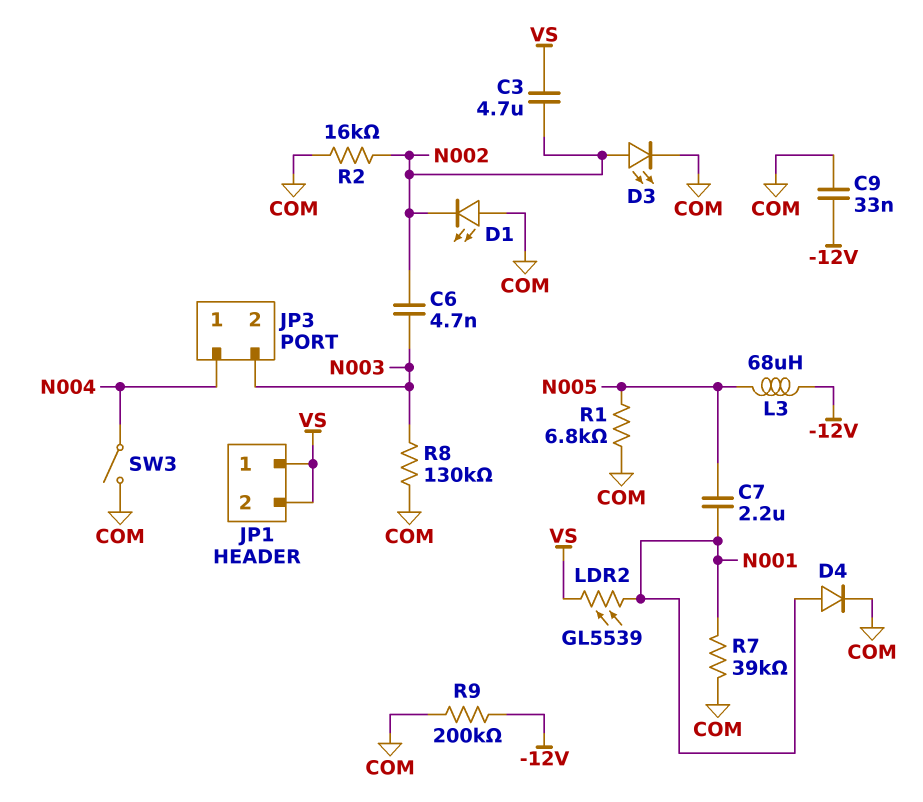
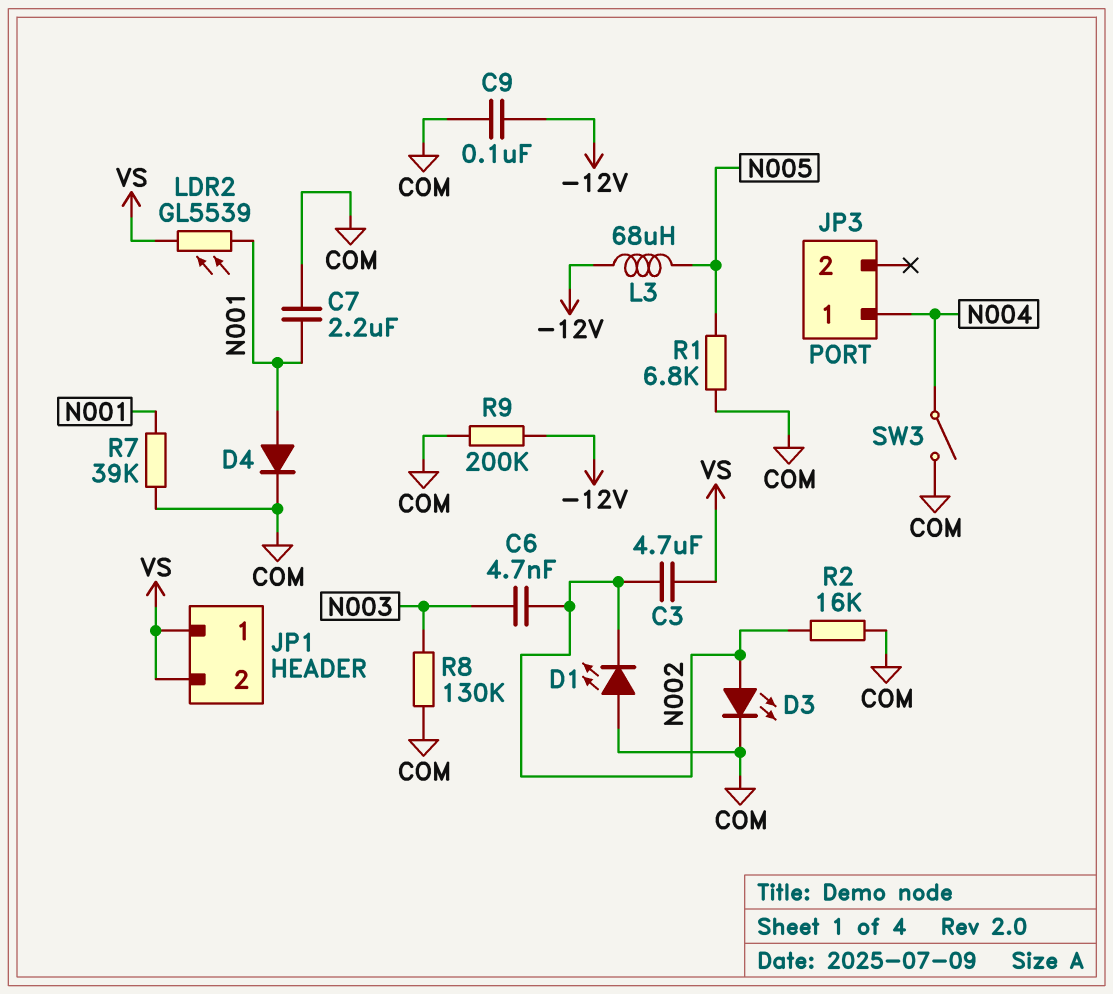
C7: 2.2uF (N001, N005) -> 2.2uF (COM, N001)
C9: 33nF (-12V, COM) -> 100nF (-12V, COM)
JP3 pin 2: N003 -> none

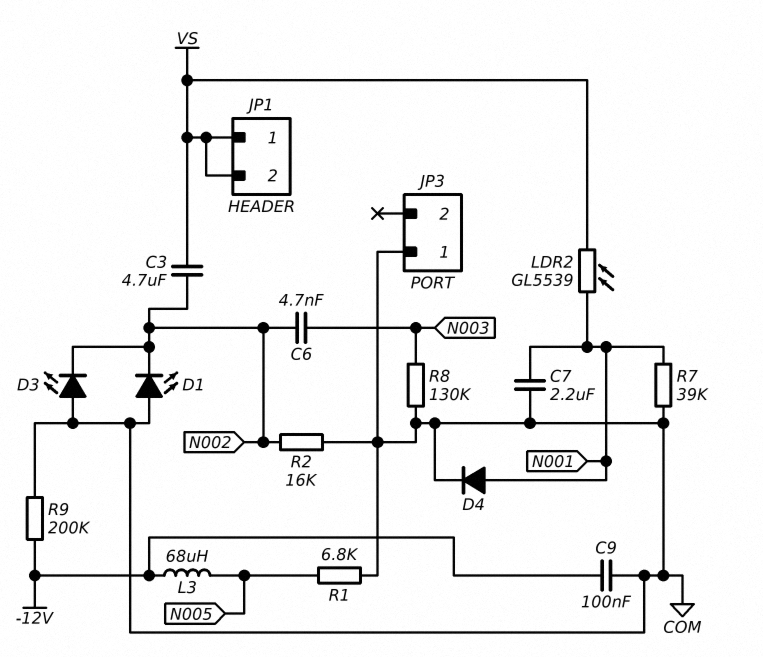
D3: LED (A N002, K COM) -> LED (A COM, K N002)
JP3 pin 1: N004 -> COM
SW3: switch (COM, N004) -> none

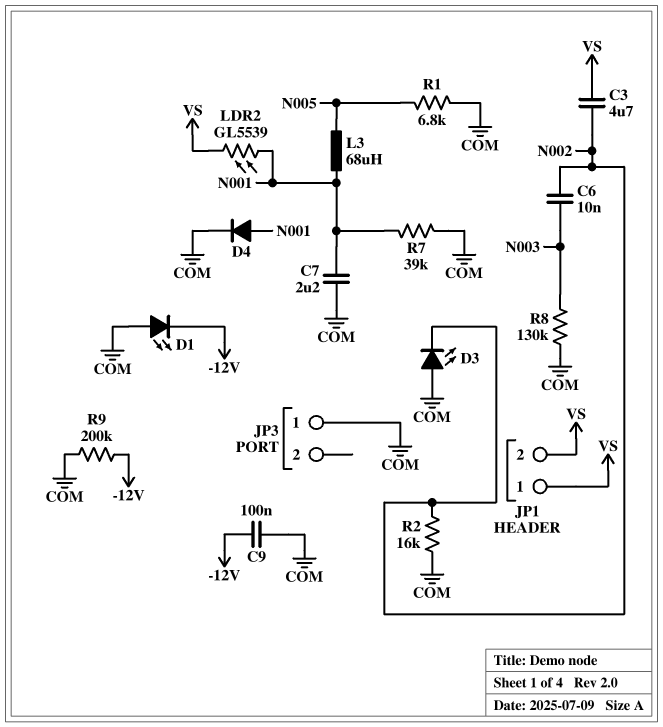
C6: 4.7nF (N002, N003) -> 10nF (N002, N003)
D1: LED (A COM, K N002) -> LED (A COM, K -12V)
L3: 68uH (-12V, N005) -> 68uH (N001, N005)

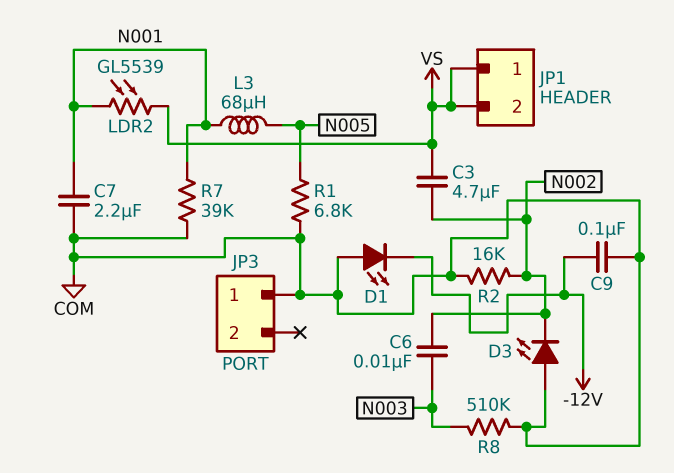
D4: diode (A N001, K COM) -> none
R8: 130k (COM, N003) -> 510k (COM, N003)
R9: 200k (-12V, COM) -> none

